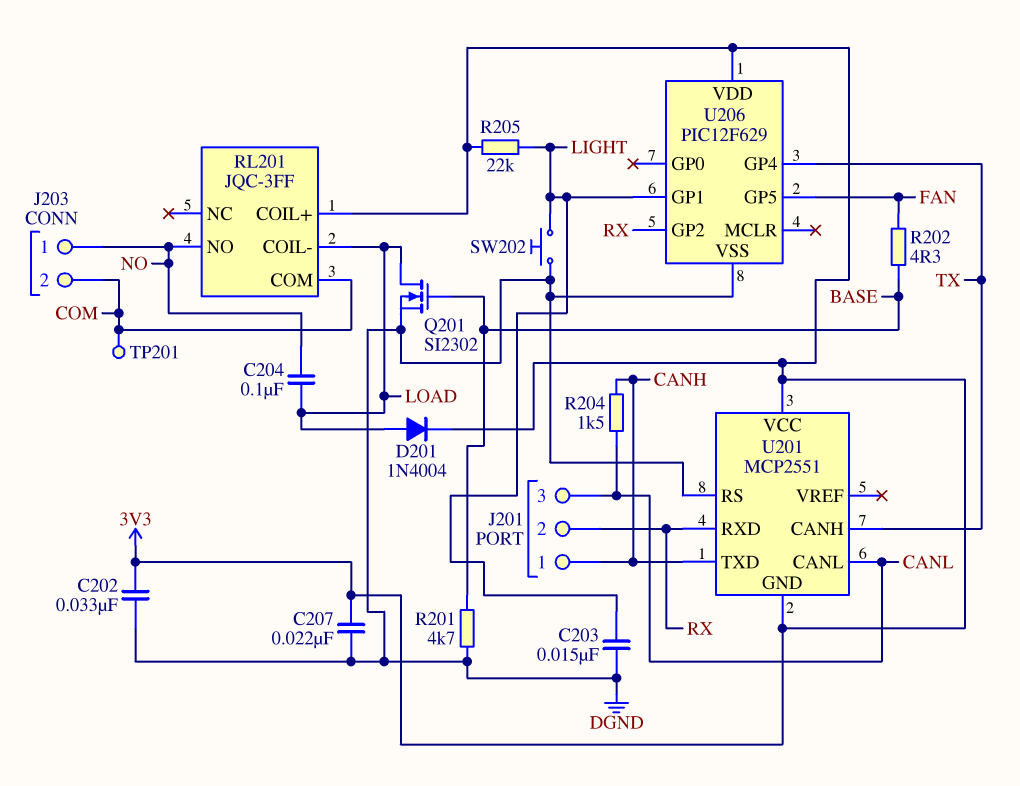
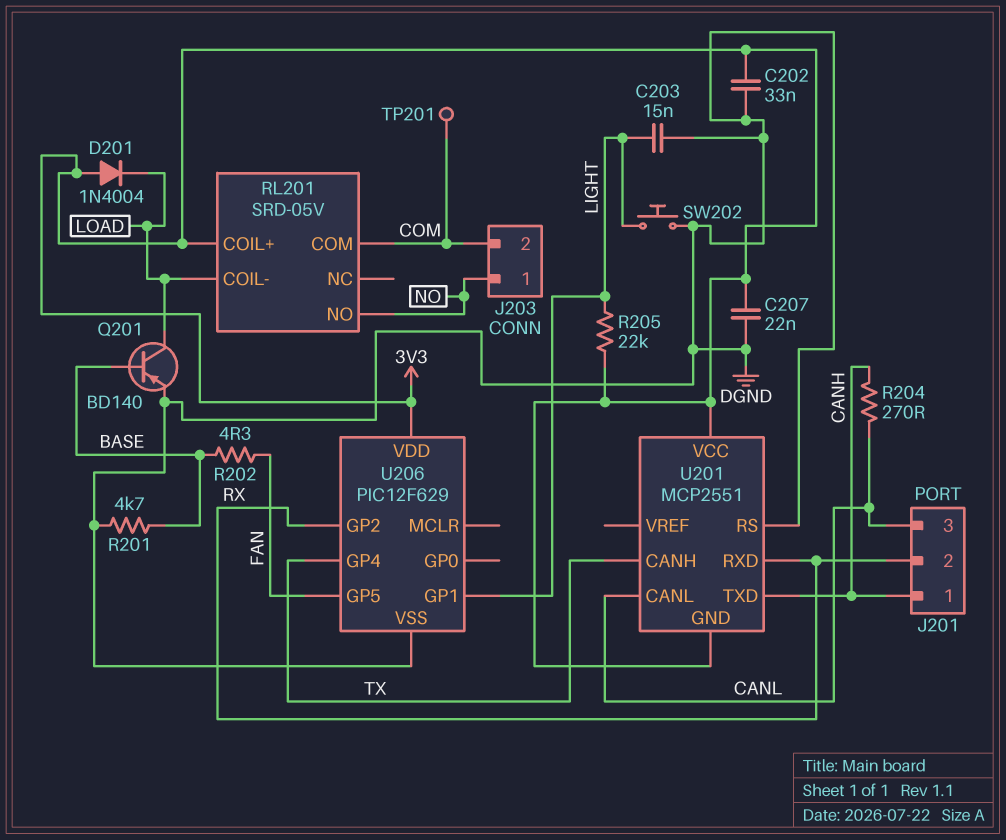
C204: 100nF (LOAD, NO) -> none
D201: diode 1N4004 (A LOAD, K 3V3) -> diode 1N4004 (A 3V3, K LOAD)
Q201: NMOS SI2302 (G BASE, D LOAD, S DGND) -> PNP BD140 (B BASE, C LOAD, E DGND)
R204: 1.5k (CANH, CANL) -> 270 (CANH, CANL)
RL201: JQC-3FF -> SRD-05V

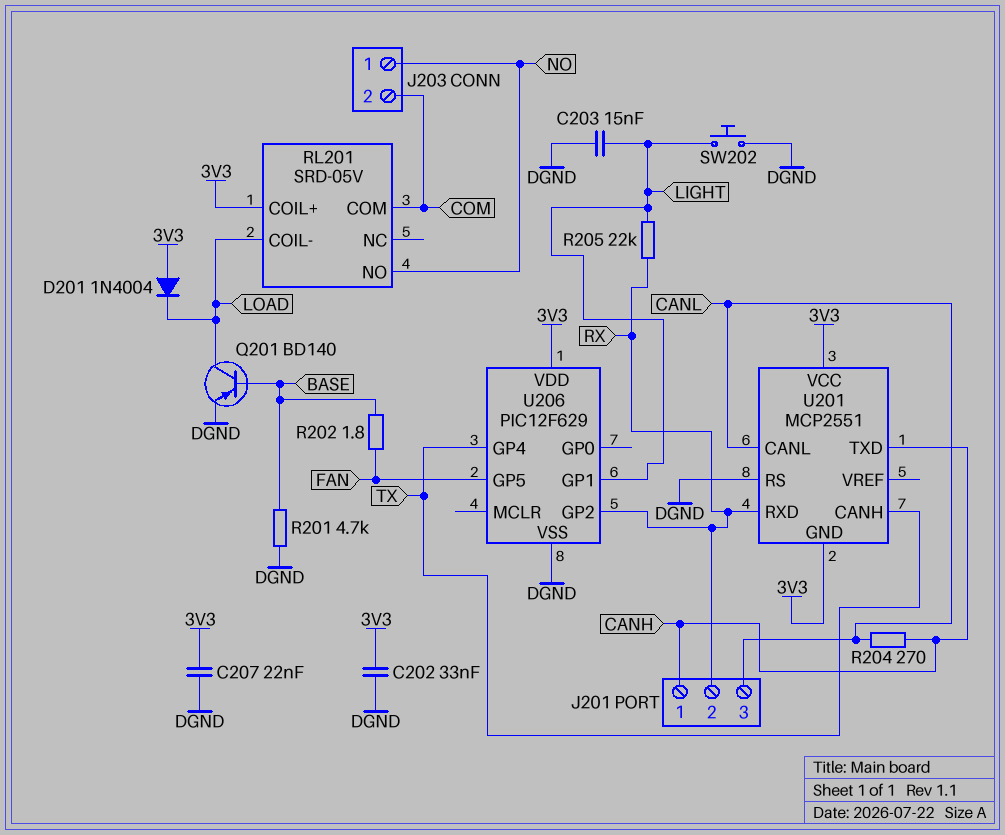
R202: 4.3 (BASE, FAN) -> 1.8 (BASE, FAN)
R205: 22k (3V3, LIGHT) -> 22k (LIGHT, RX)
TP201: test point (COM) -> none

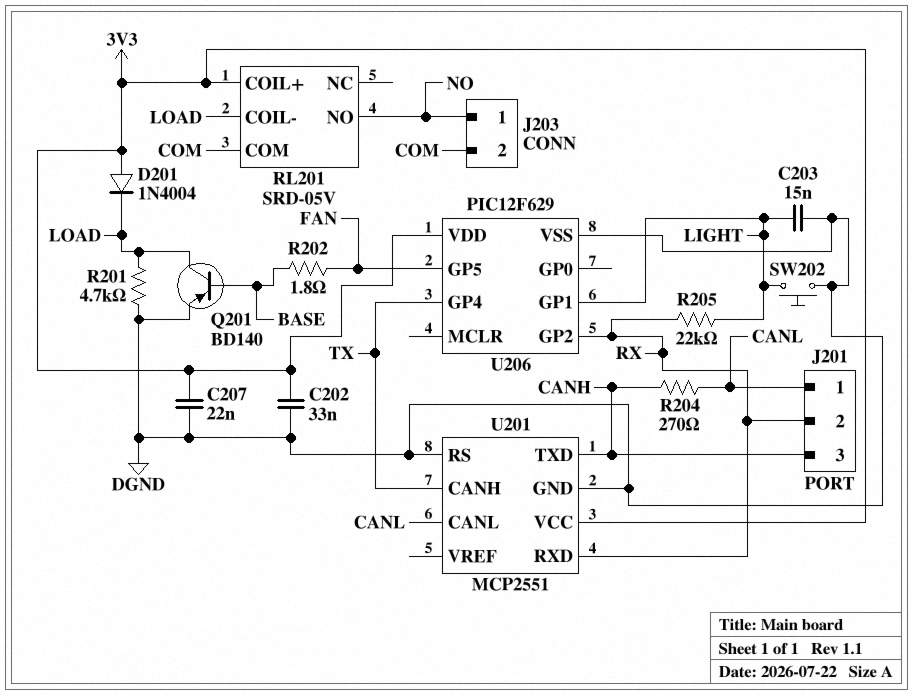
J201 pin 1: CANH -> CANL
J201 pin 3: CANL -> CANH
R201: 4.7k (BASE, DGND) -> 4.7k (DGND, LOAD)
U201 pin GND: 3V3 -> DGND

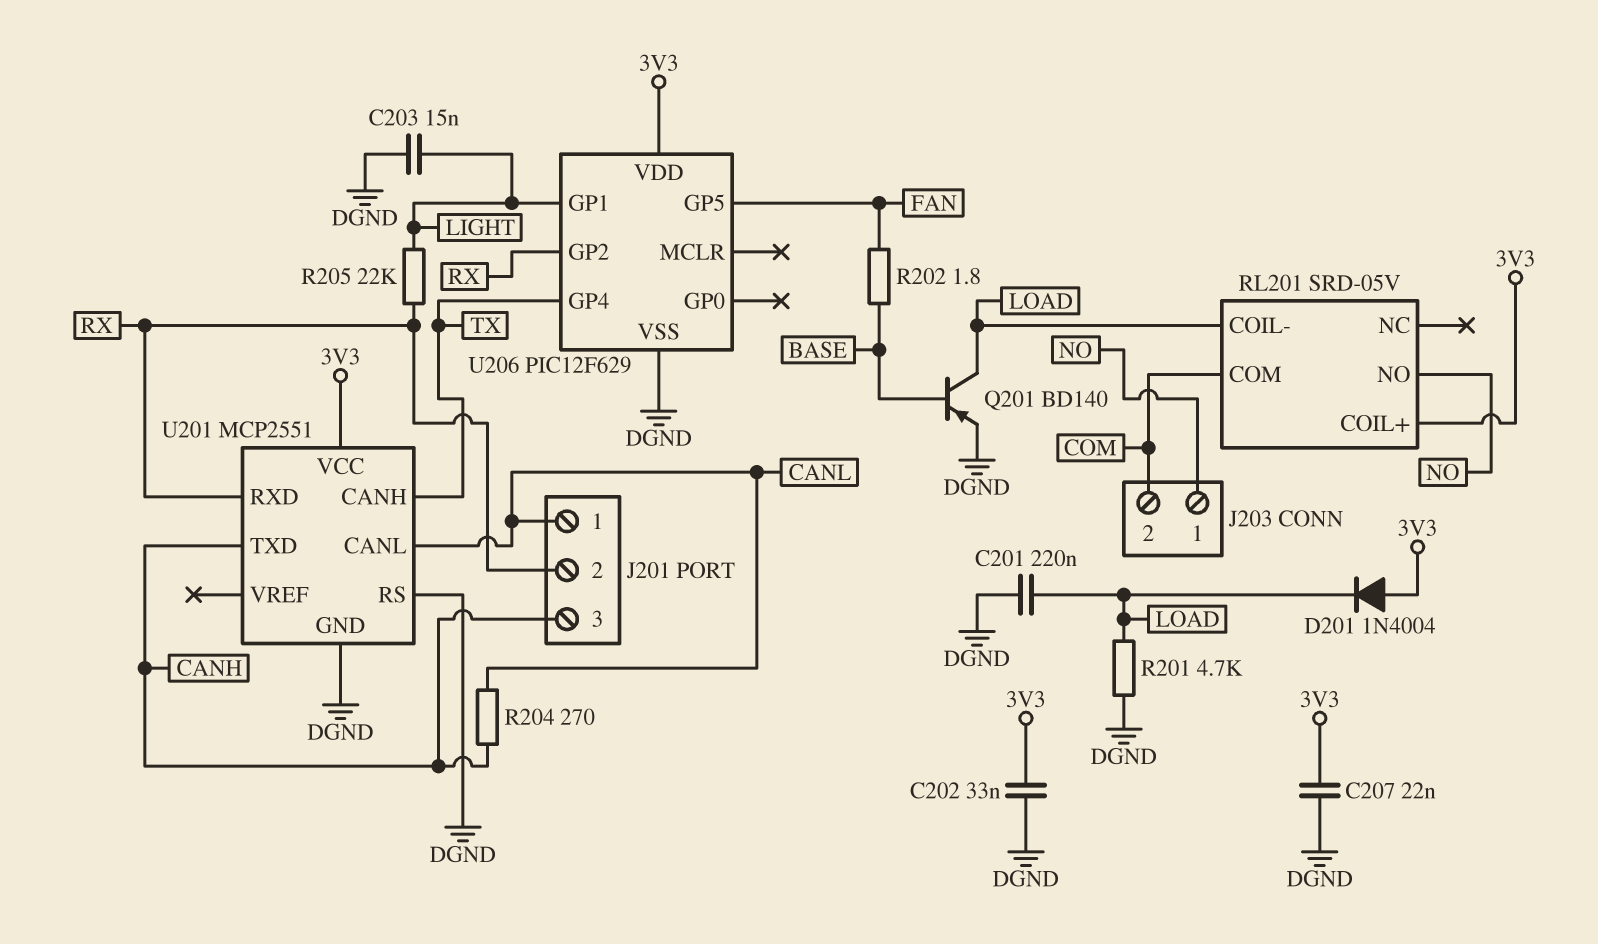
C201: none -> 220nF (DGND, LOAD)
SW202: button (DGND, LIGHT) -> none

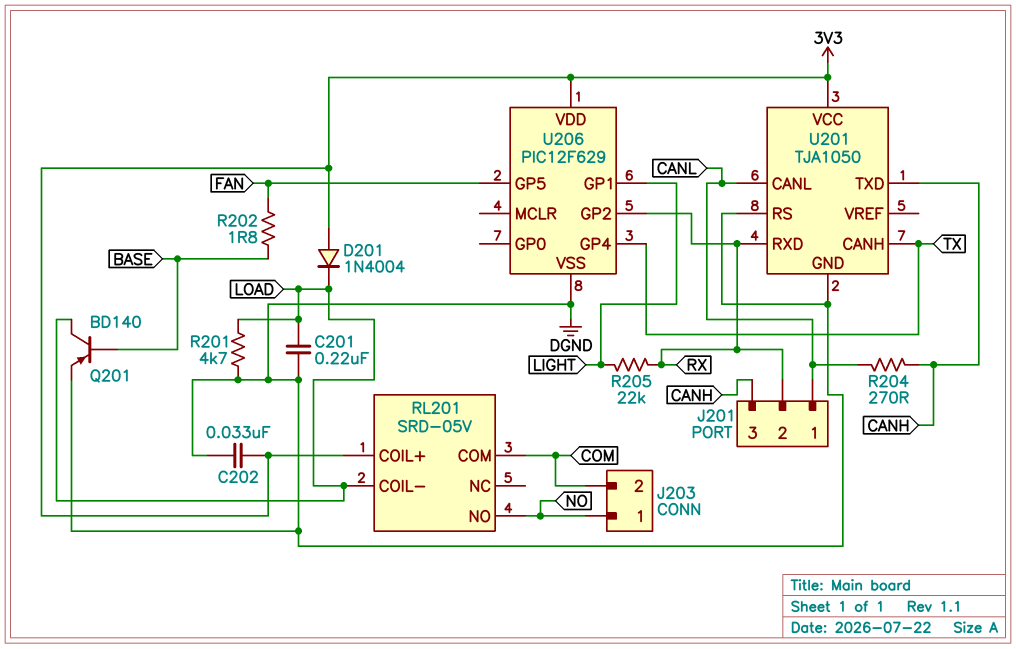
C203: 15nF (DGND, LIGHT) -> none
C207: 22nF (3V3, DGND) -> none
U201: MCP2551 -> TJA1050

